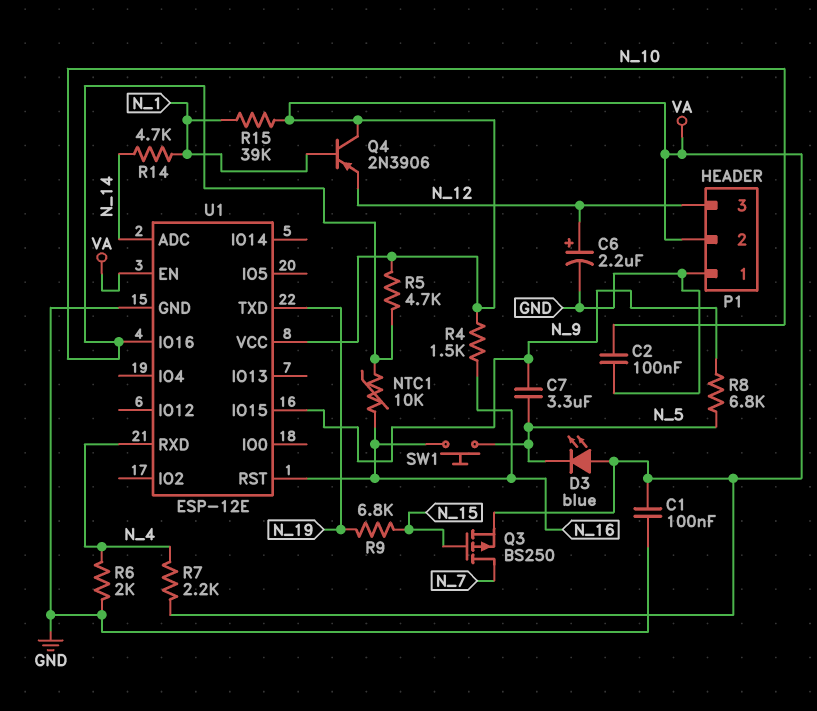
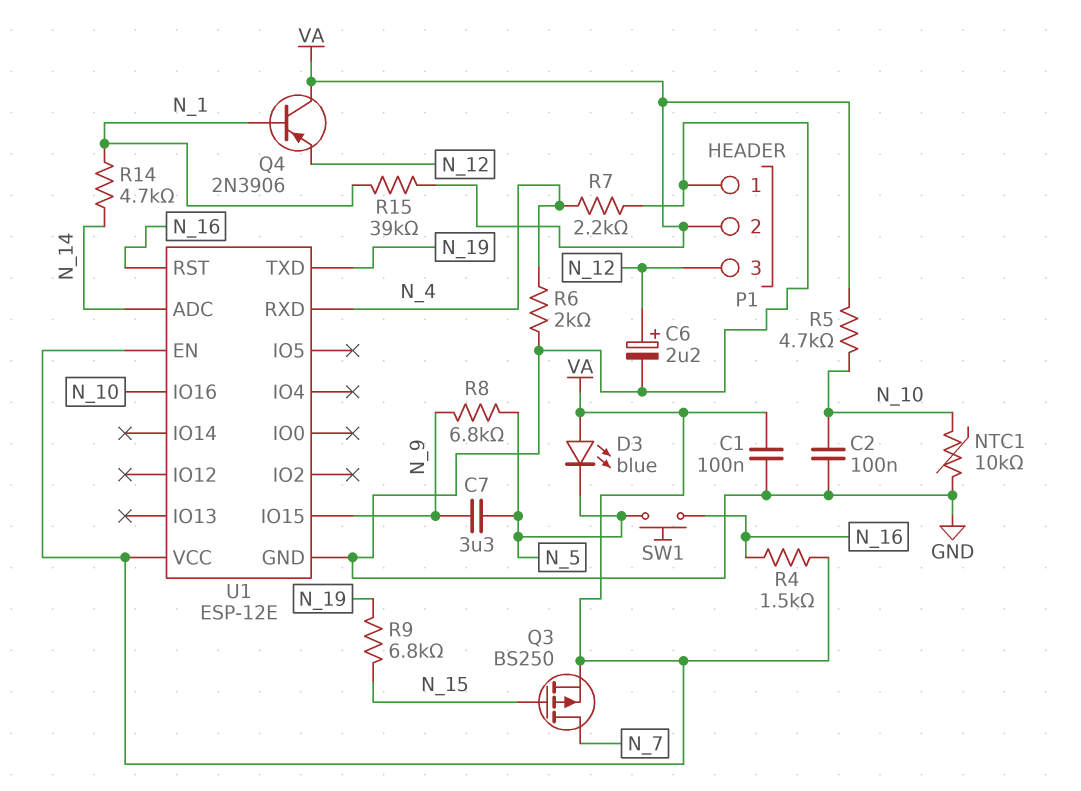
NTC1: 10k (N_10, N_16) -> 10k (GND, N_10)
R7: 2.2k (N_4, VA) -> 2.2k (GND, N_4)

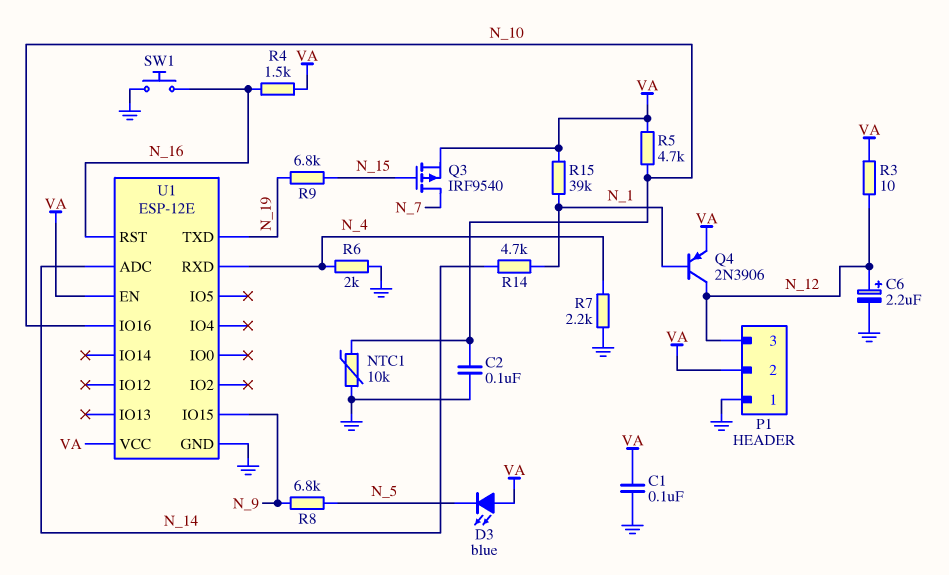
C7: 3.3uF (N_5, N_9) -> none
Q3: PMOS BS250 (G N_15, D N_7, S VA) -> PMOS IRF9540 (G N_15, D N_7, S VA)
Q4: PNP 2N3906 (B N_1, C VA, E N_12) -> PNP 2N3906 (B N_1, C N_12, E VA)
R3: none -> 10 (N_12, VA)
SW1: button (N_5, N_16) -> button (GND, N_16)

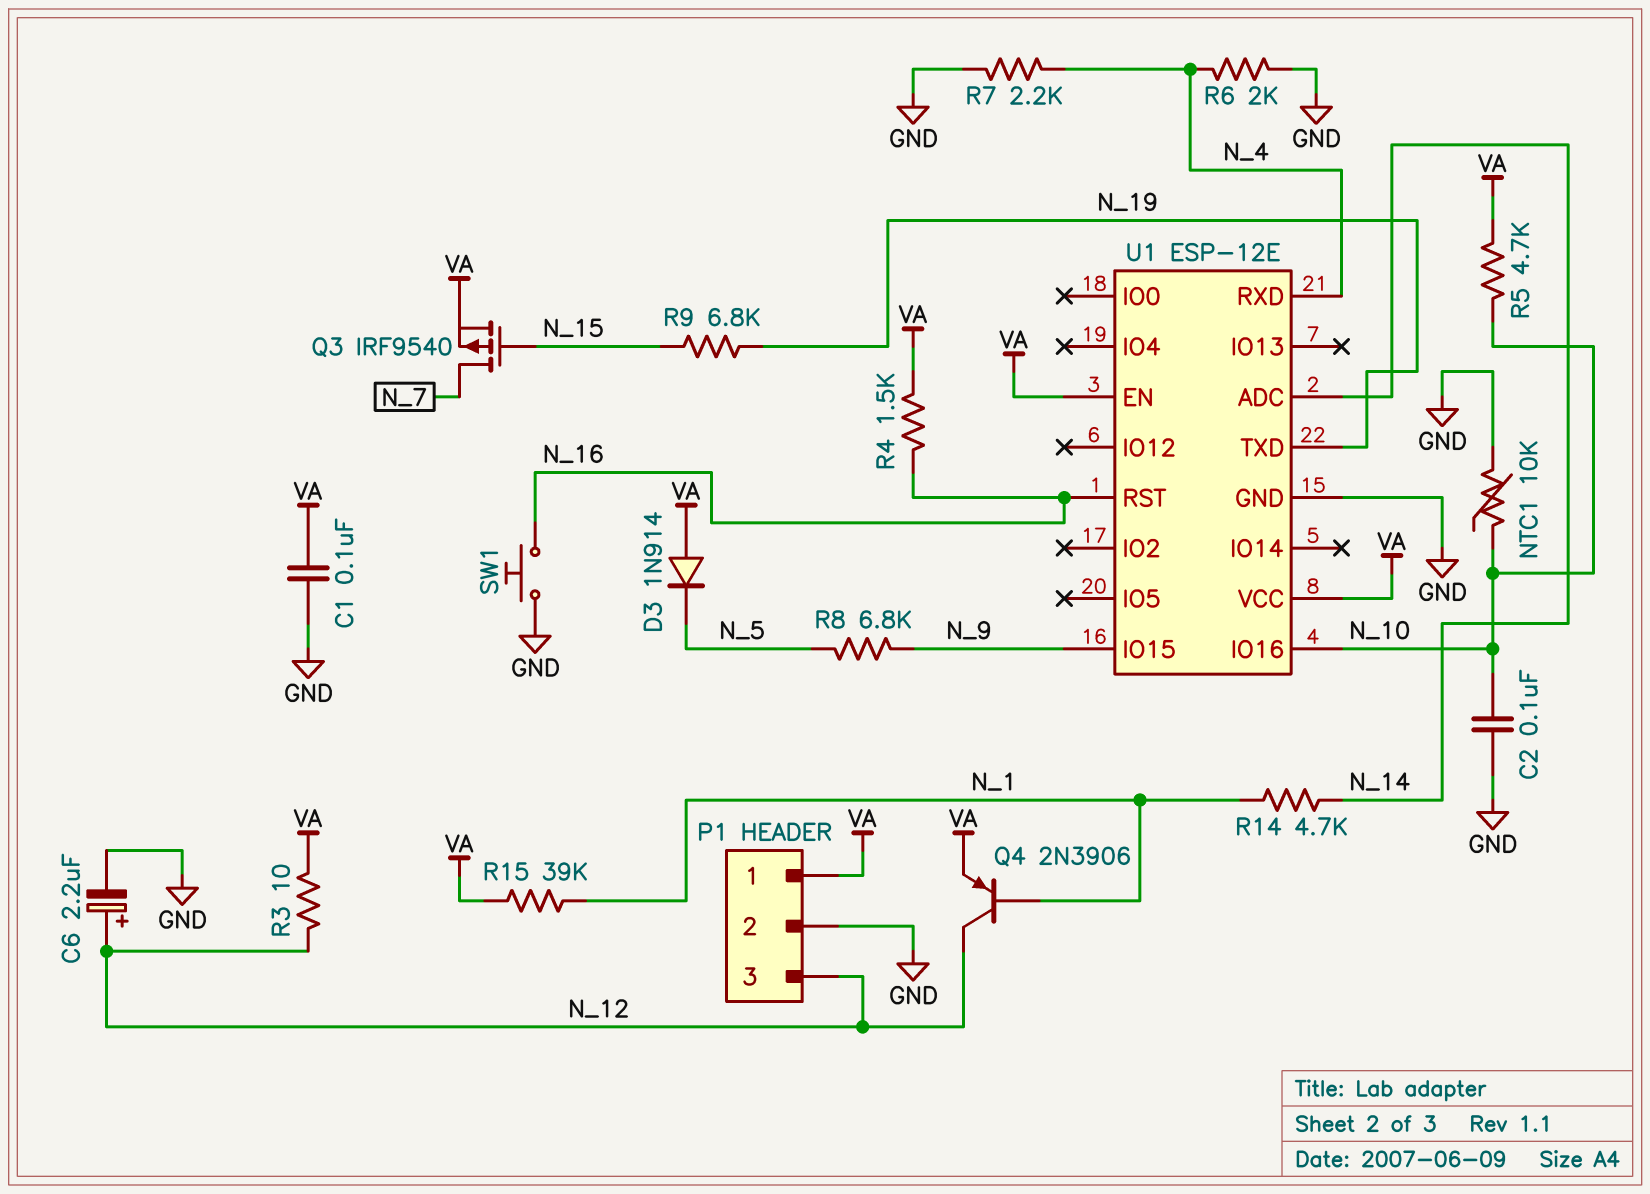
D3: LED blue (A VA, K N_5) -> diode 1N914 (A VA, K N_5)
P1 pin 1: GND -> VA
P1 pin 2: VA -> GND

